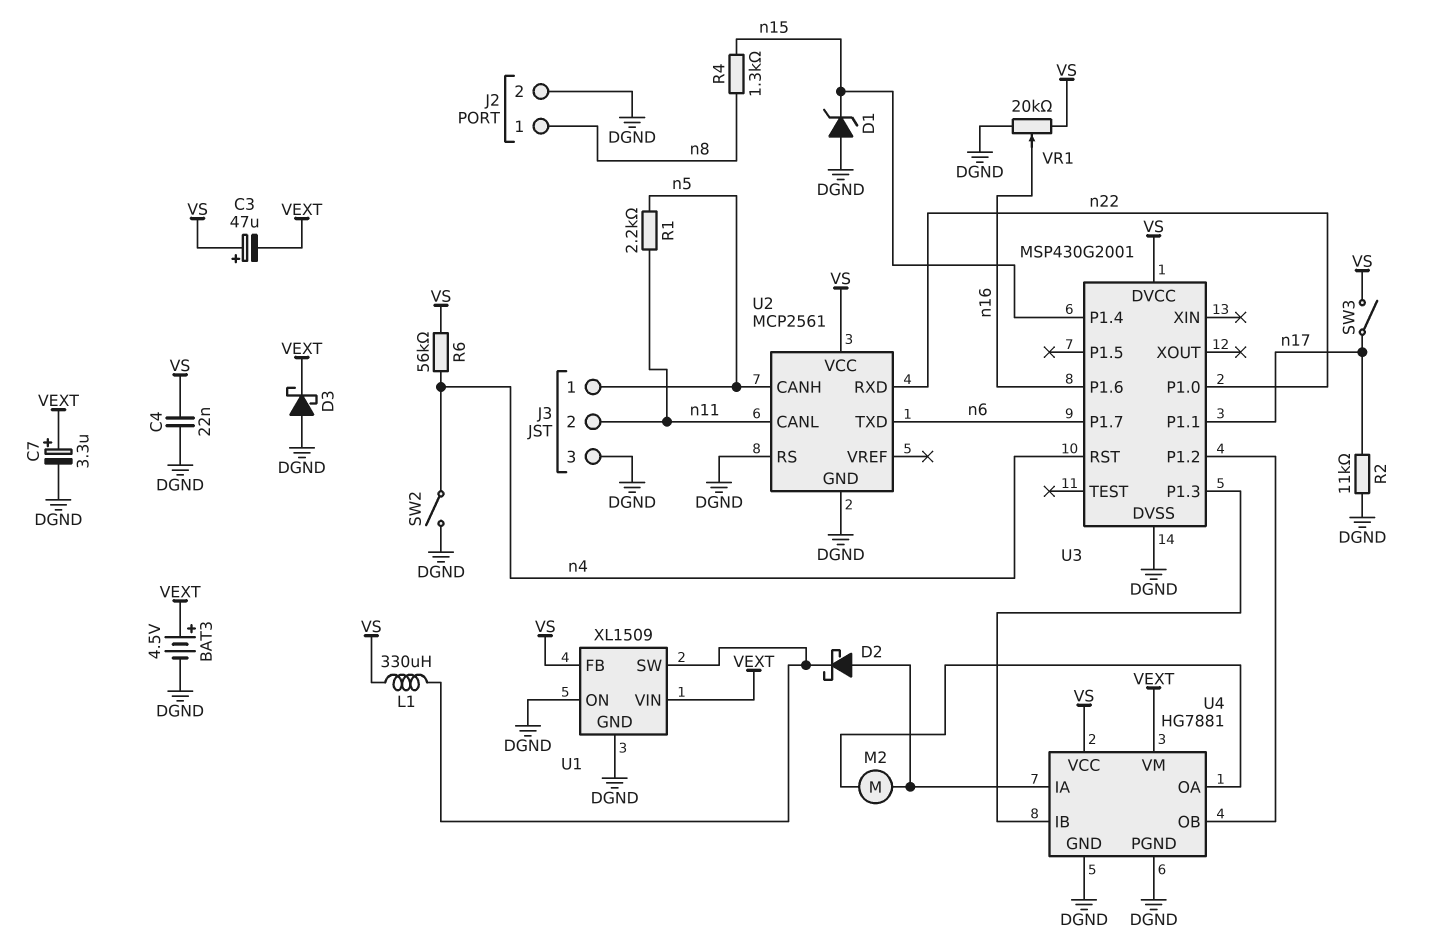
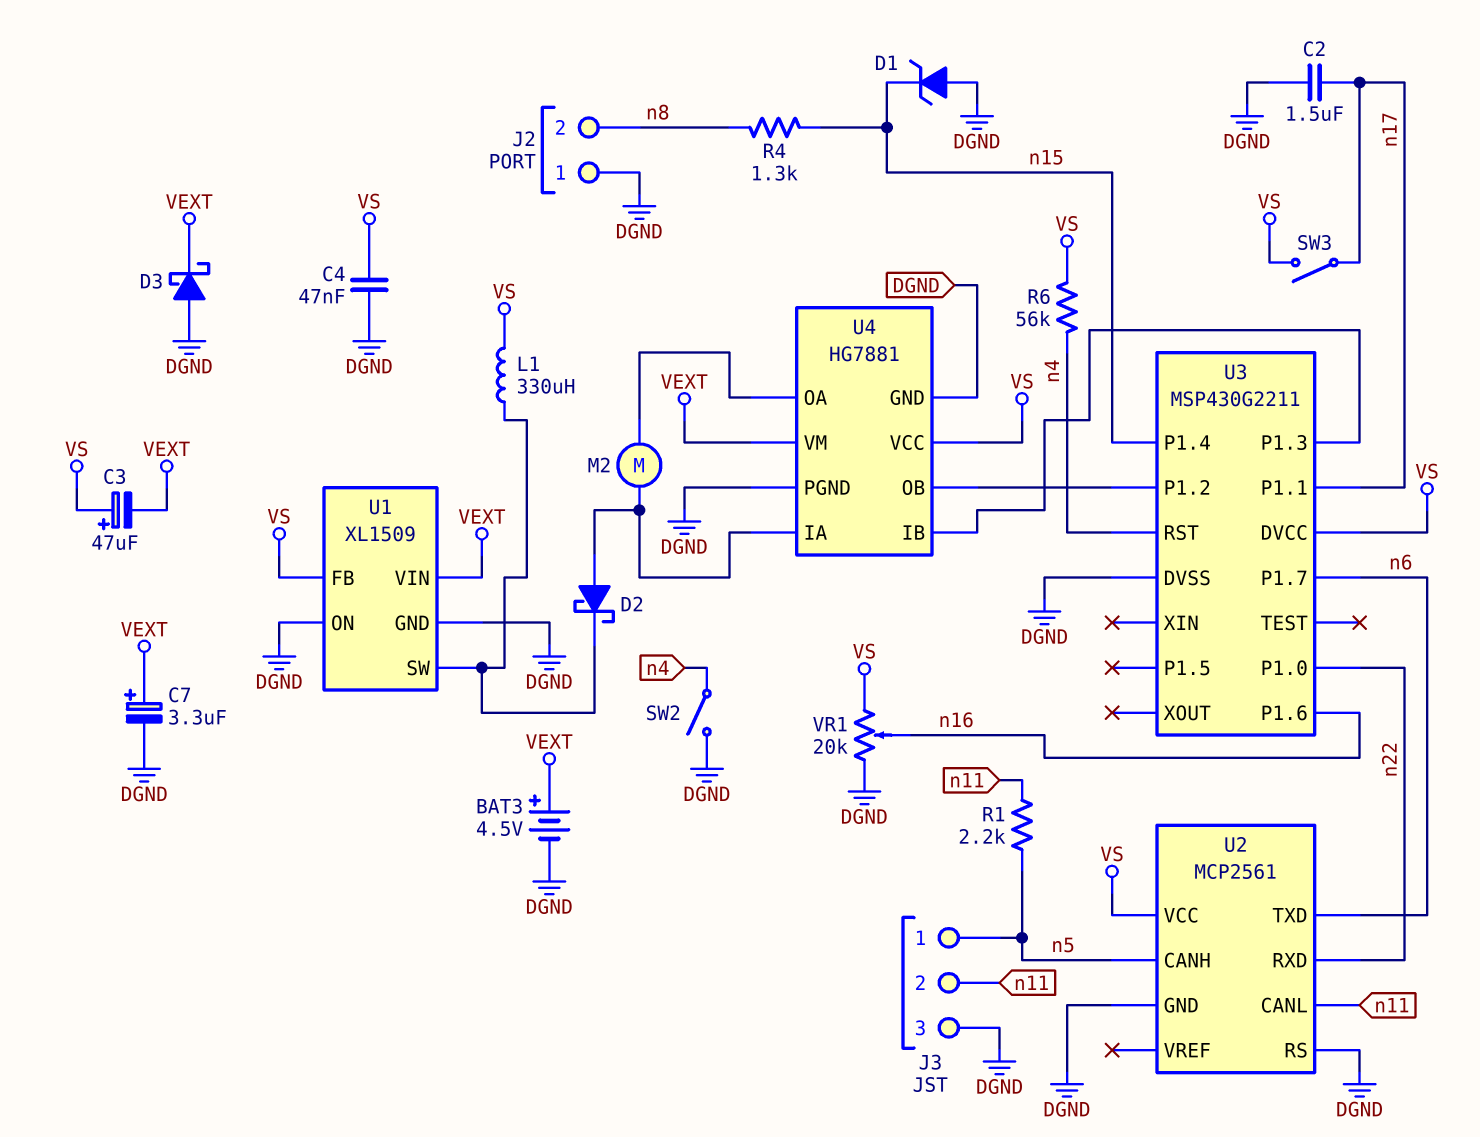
C2: none -> 1.5uF (DGND, n17)
C4: 22nF (DGND, VS) -> 47nF (DGND, VS)
J2 pin 1: n8 -> DGND
J2 pin 2: DGND -> n8
R2: 11k (DGND, n17) -> none
U3: MSP430G2001 -> MSP430G2211

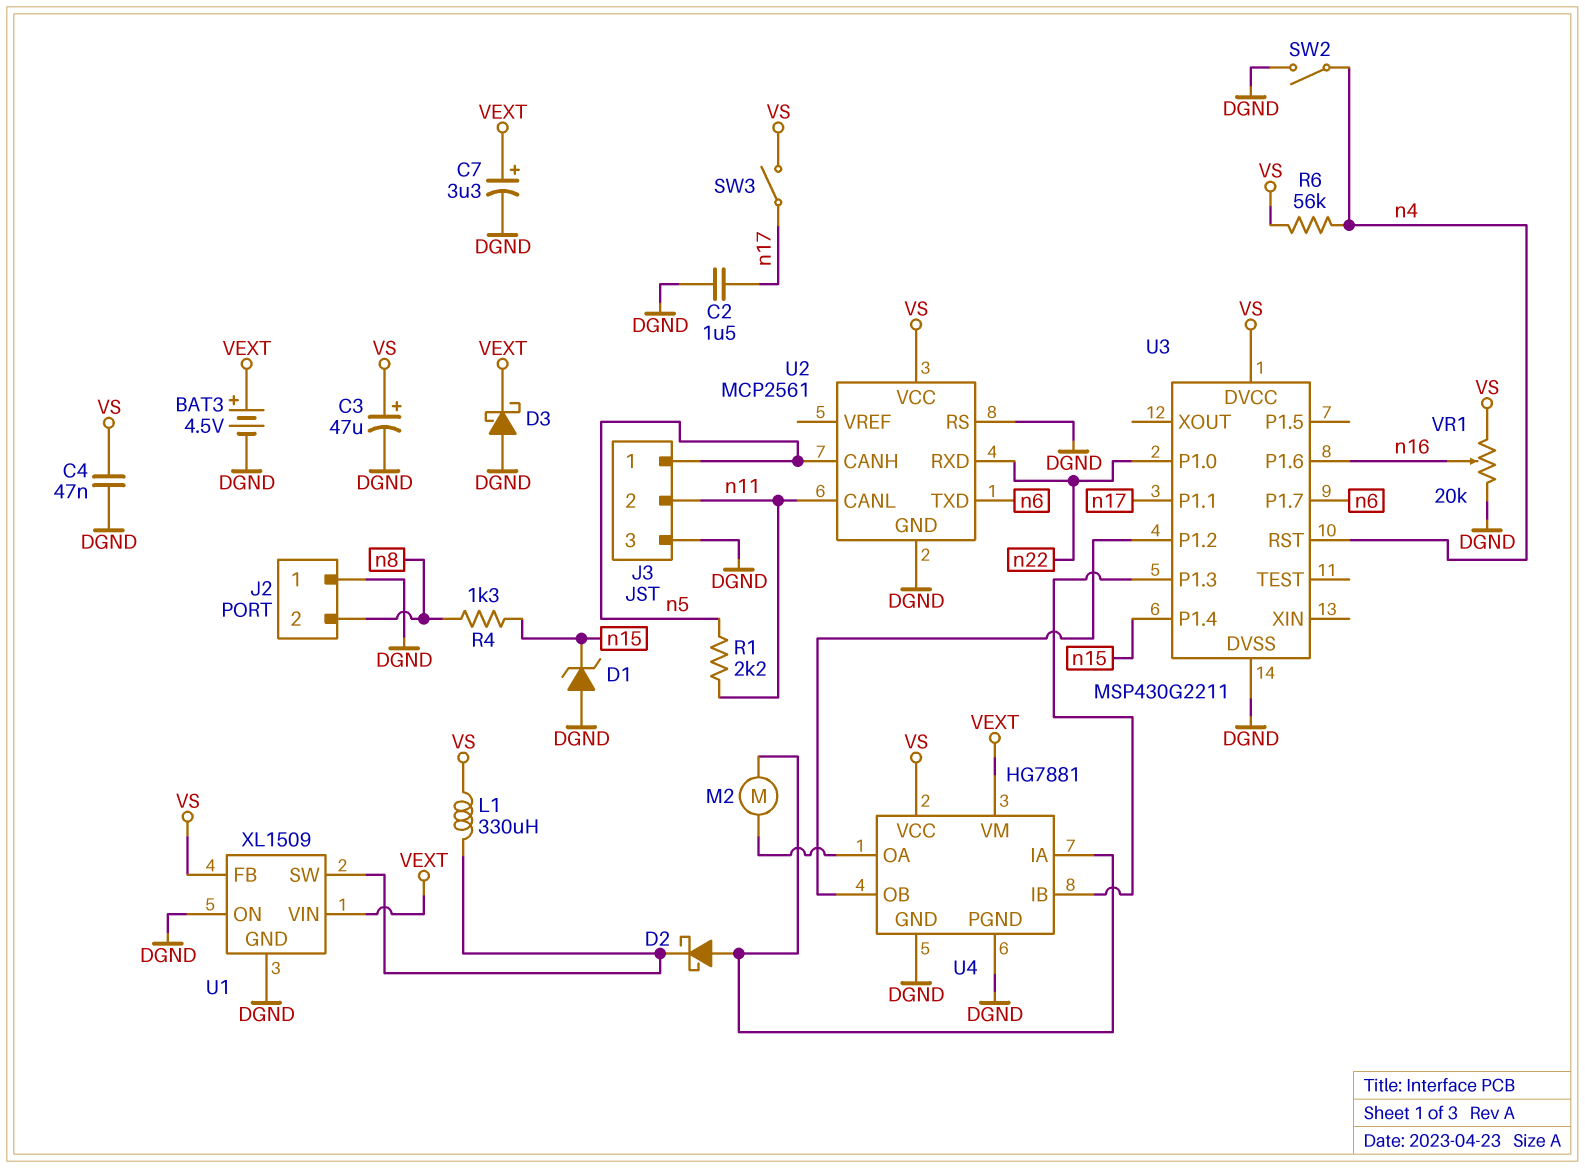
C3: 47uF (plus VS, minus VEXT) -> 47uF (plus VS, minus DGND)

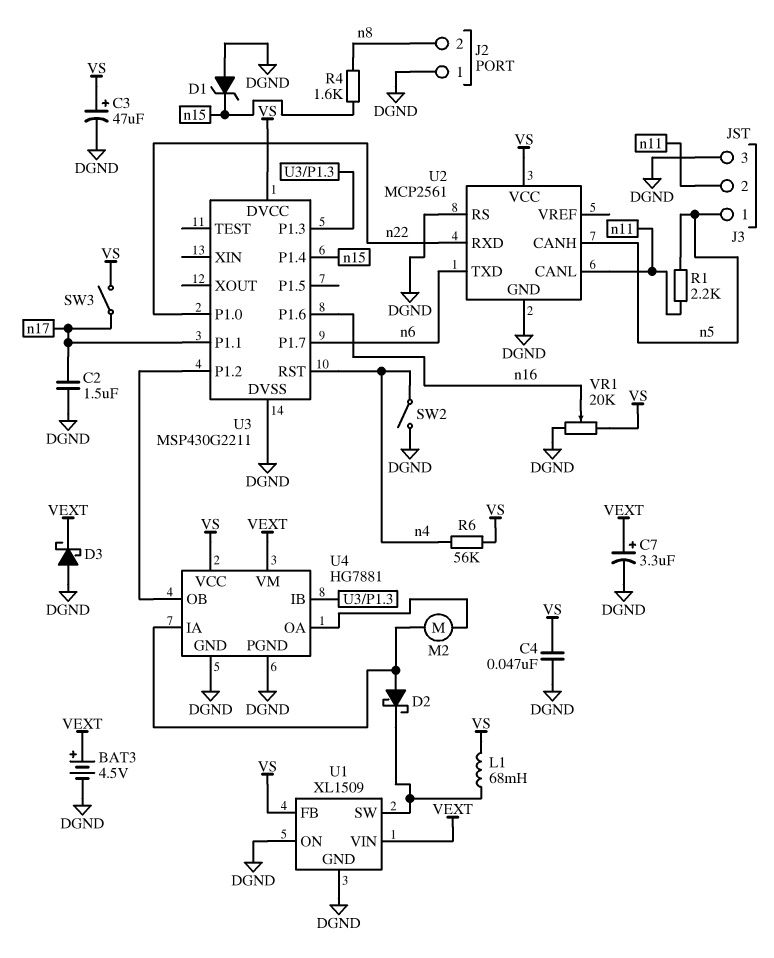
L1: 330uH (U1/SW, VS) -> 68mH (U1/SW, VS)
R4: 1.3k (n8, n15) -> 1.6k (n8, n15)

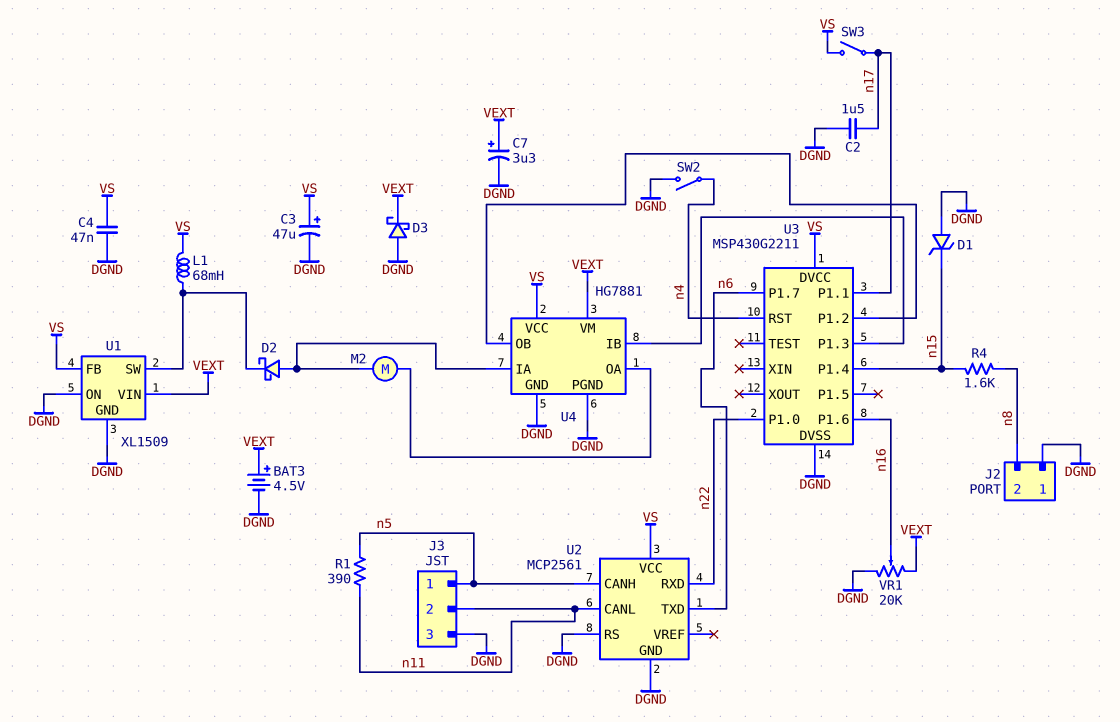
R1: 2.2k (n5, n11) -> 390 (n5, n11)
R6: 56k (VS, n4) -> none
VR1: 20k (DGND, VS, wiper n16) -> 20k (DGND, VEXT, wiper n16)

